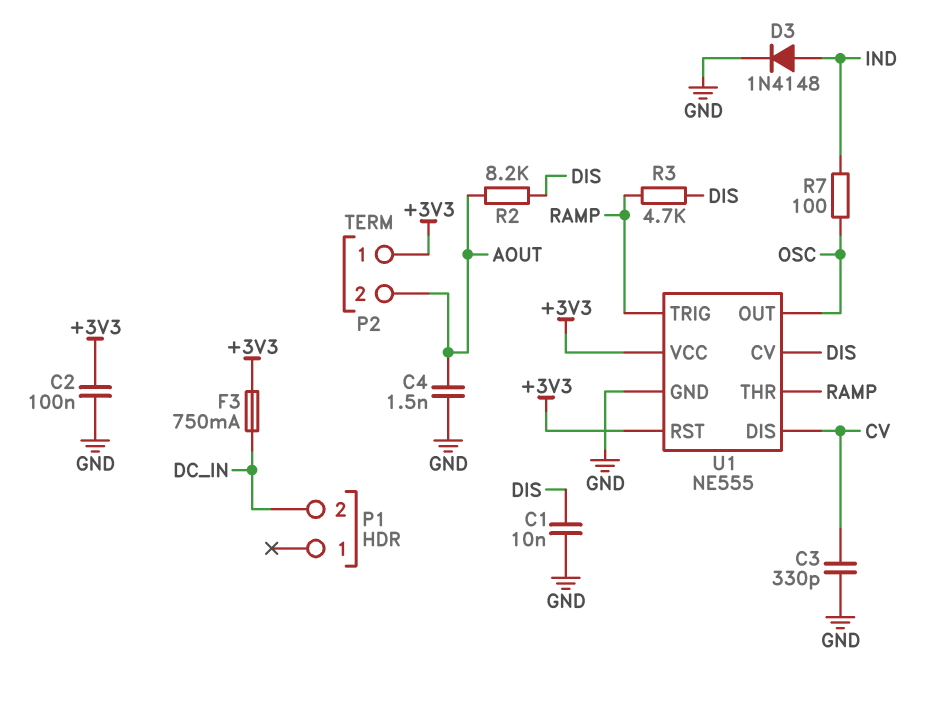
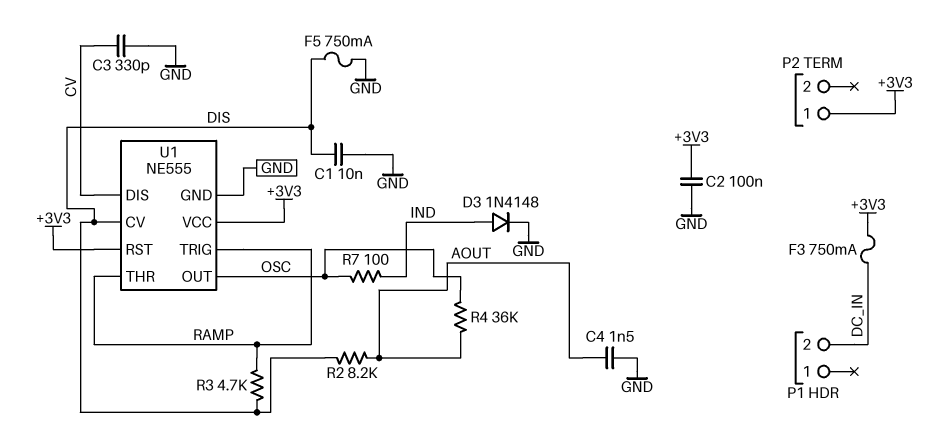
F5: none -> 750mA (DIS, GND)
P2 pin 2: AOUT -> none
R4: none -> 36k (AOUT, OSC)

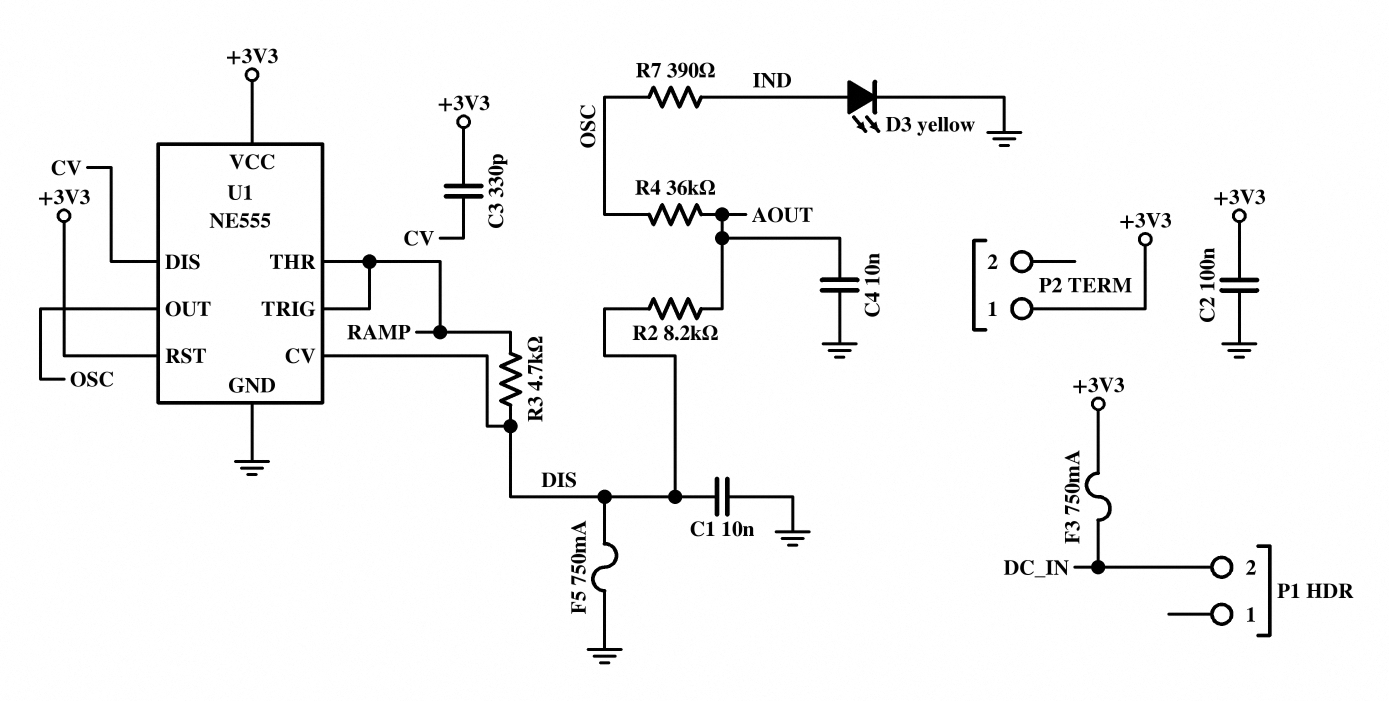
C3: 330pF (CV, GND) -> 330pF (+3V3, CV)
C4: 1.5nF (AOUT, GND) -> 10nF (AOUT, GND)
D3: diode 1N4148 (A IND, K GND) -> LED yellow (A IND, K GND)
R7: 100 (IND, OSC) -> 390 (IND, OSC)

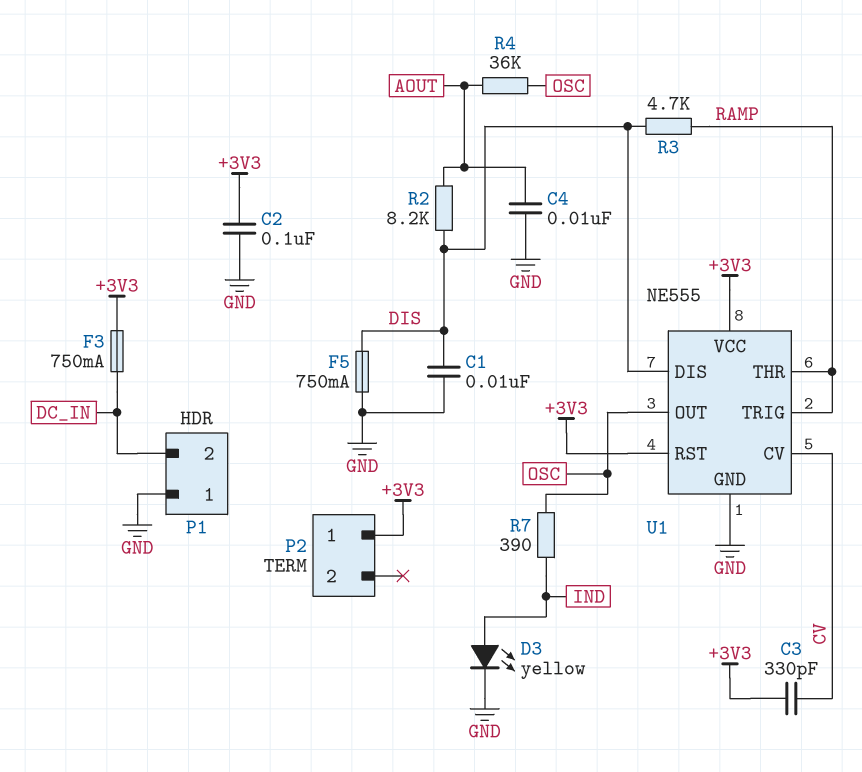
P1 pin 1: none -> GND
U1 pin CV: DIS -> CV
U1 pin DIS: CV -> DIS

